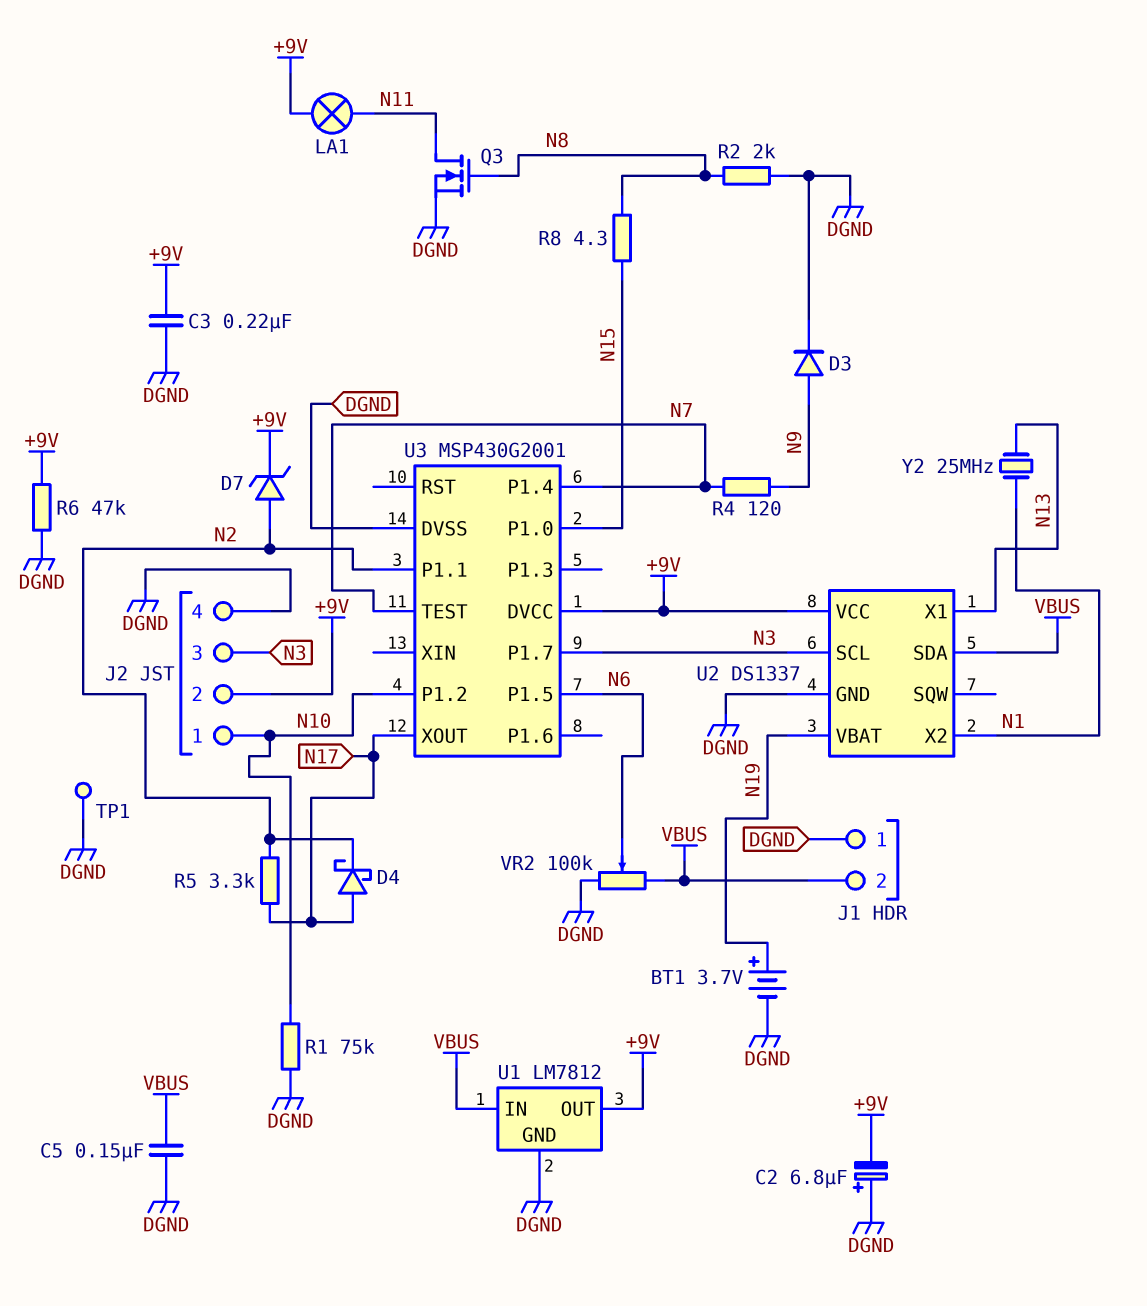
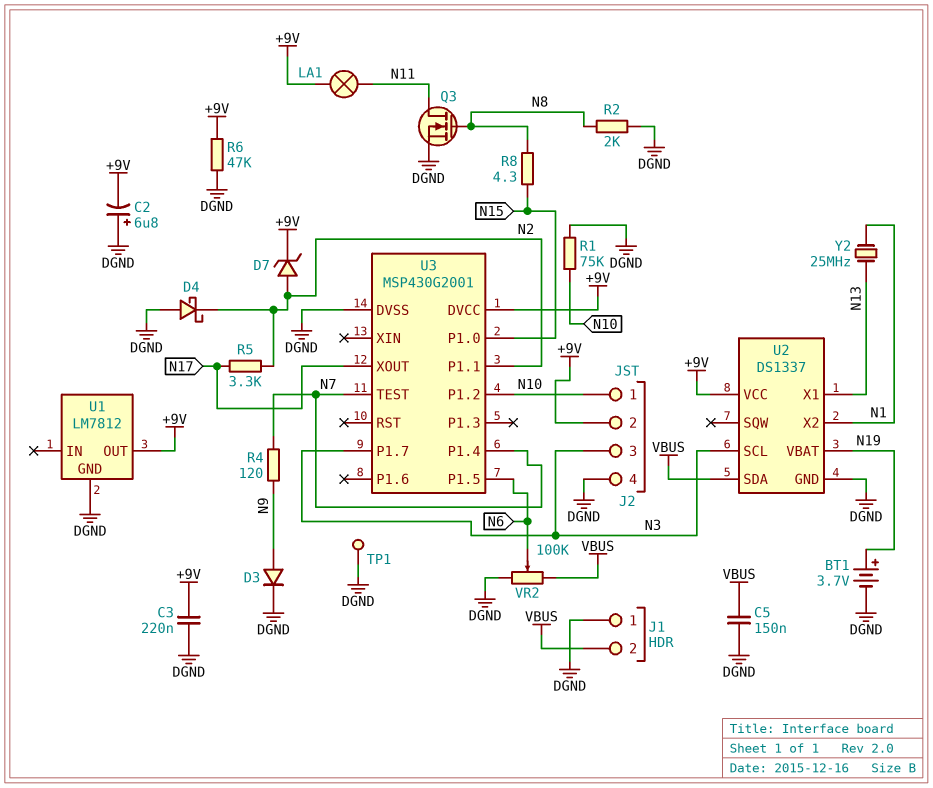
D4: schottky (A N17, K N2) -> schottky (A DGND, K N2)
U1 pin IN: VBUS -> none

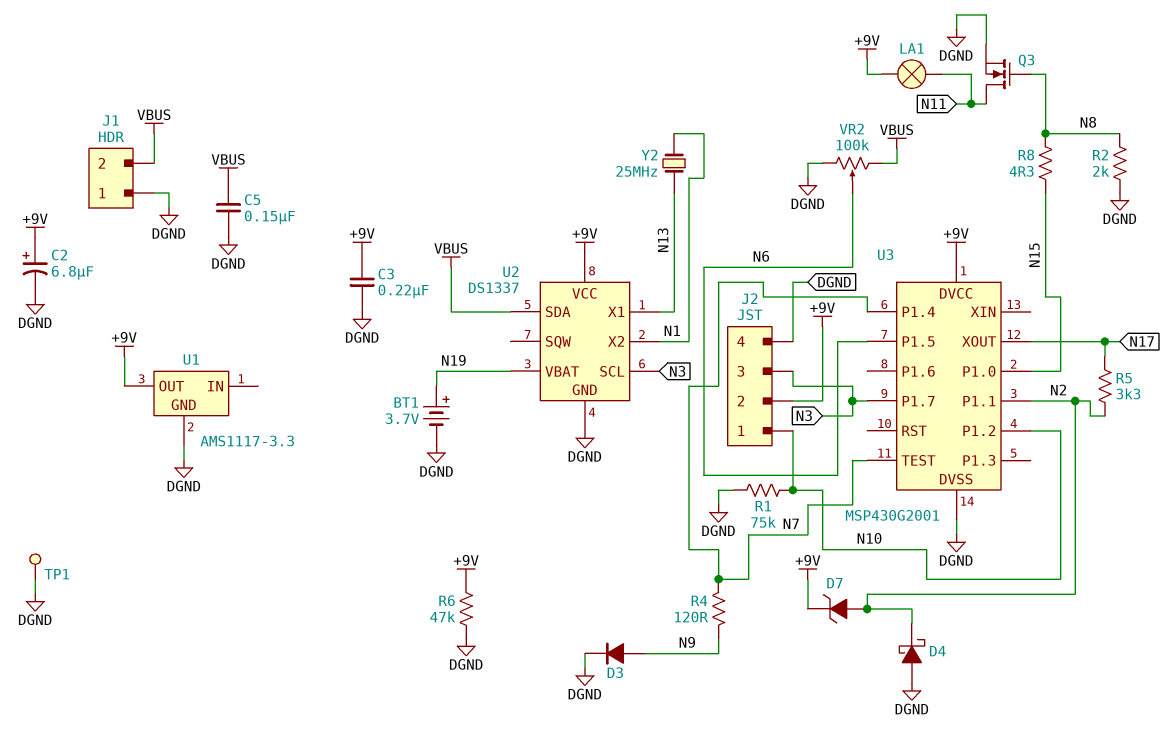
C2: 6.8uF (plus DGND, minus +9V) -> 6.8uF (plus +9V, minus DGND)
U1: LM7812 -> AMS1117-3.3

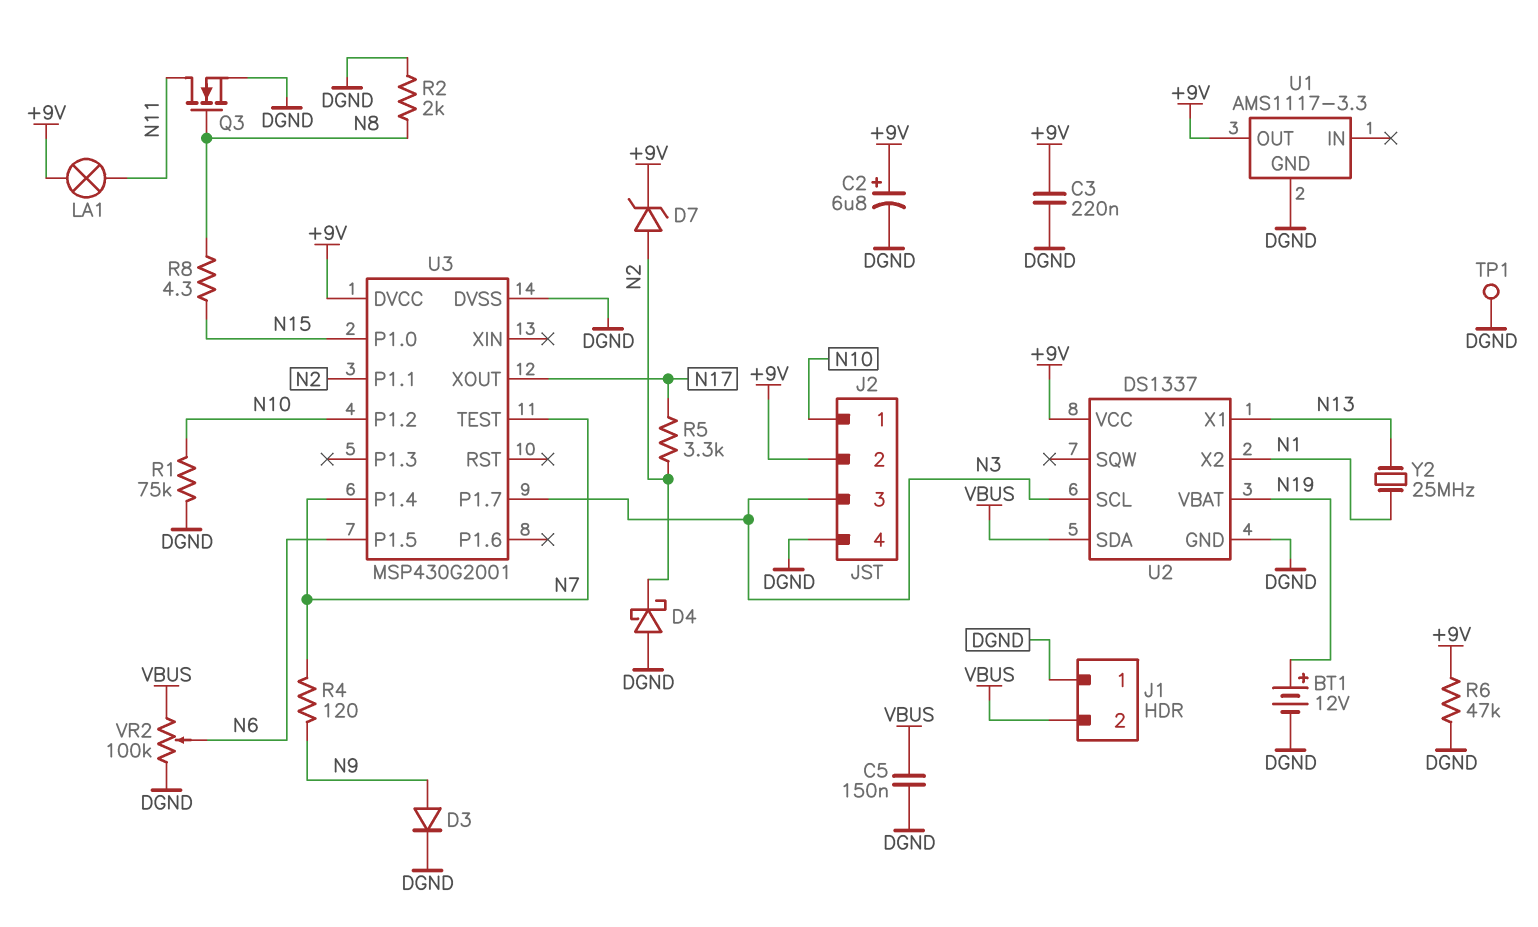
BT1: 3.7V (plus N19, minus DGND) -> 12V (plus N19, minus DGND)

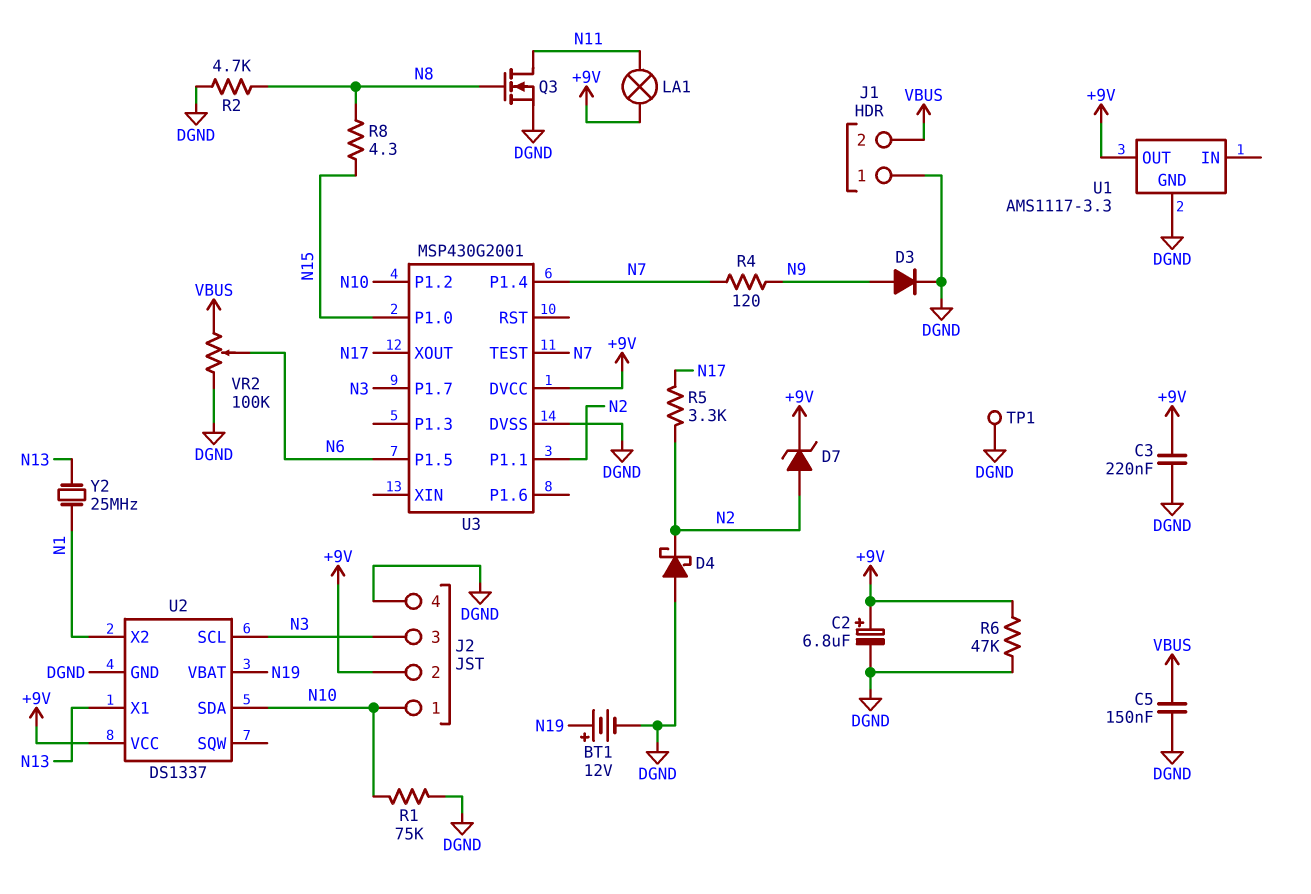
R2: 2k (DGND, N8) -> 4.7k (DGND, N8)
U2 pin SDA: VBUS -> N10

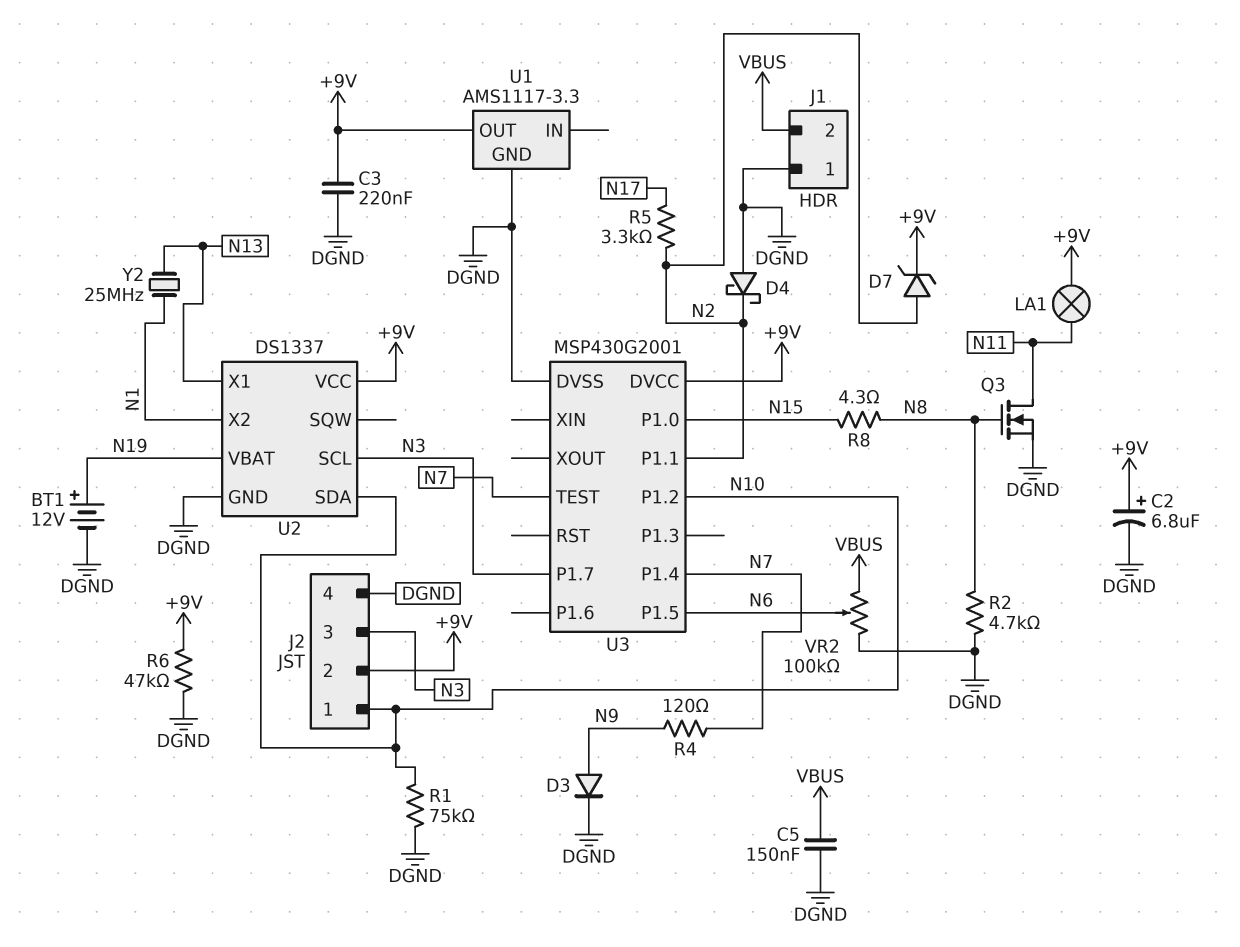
TP1: test point (DGND) -> none
U3 pin XOUT: N17 -> none

